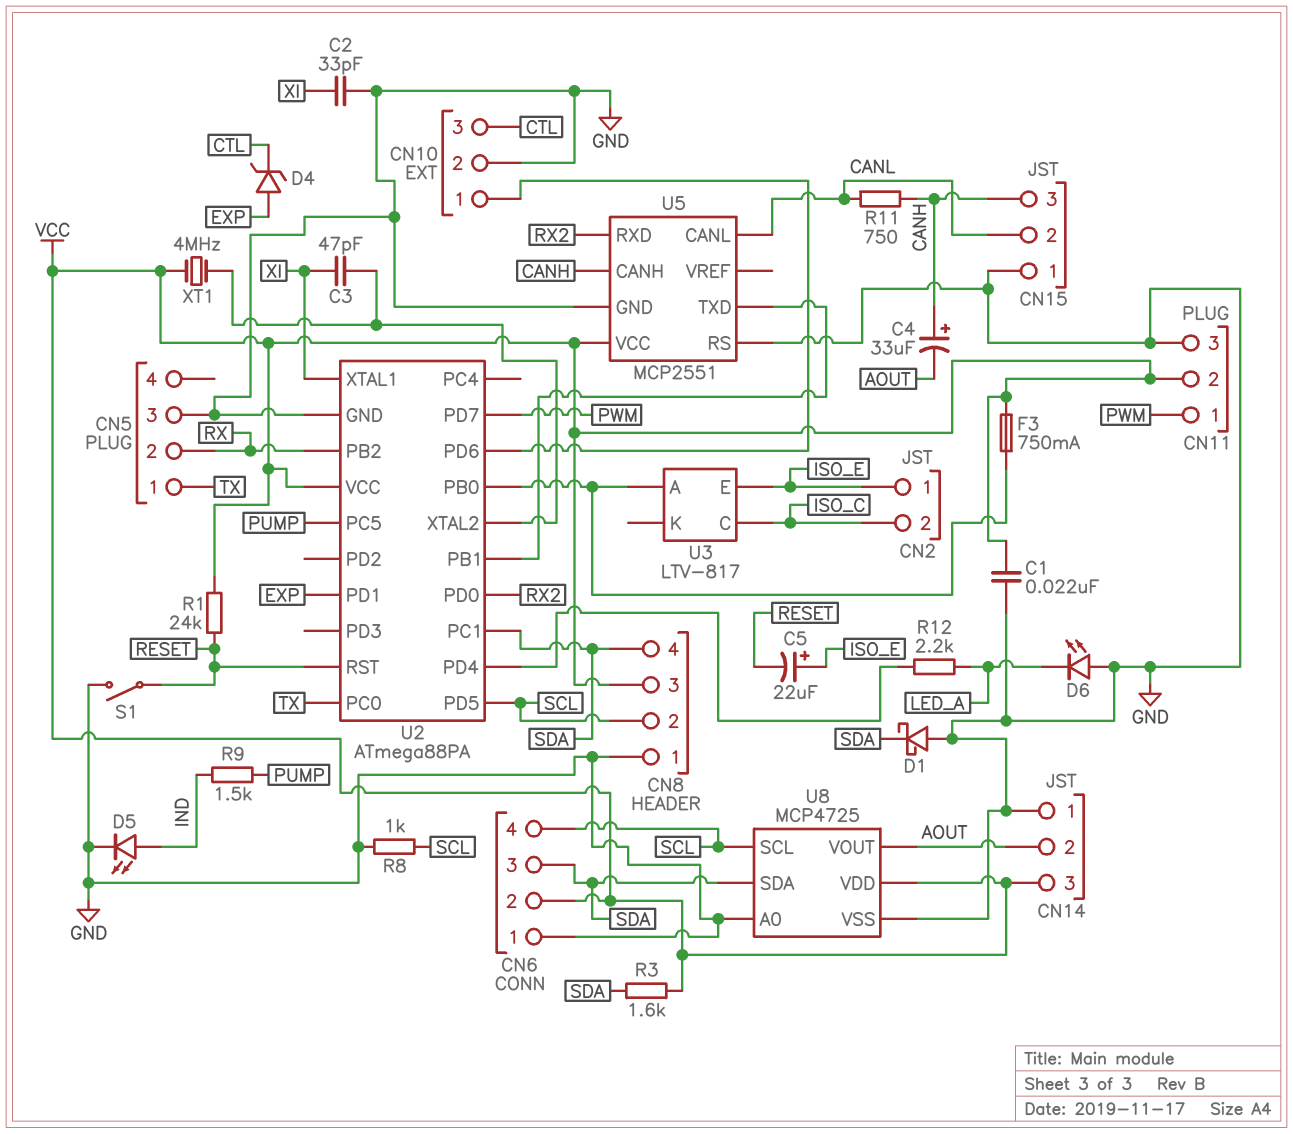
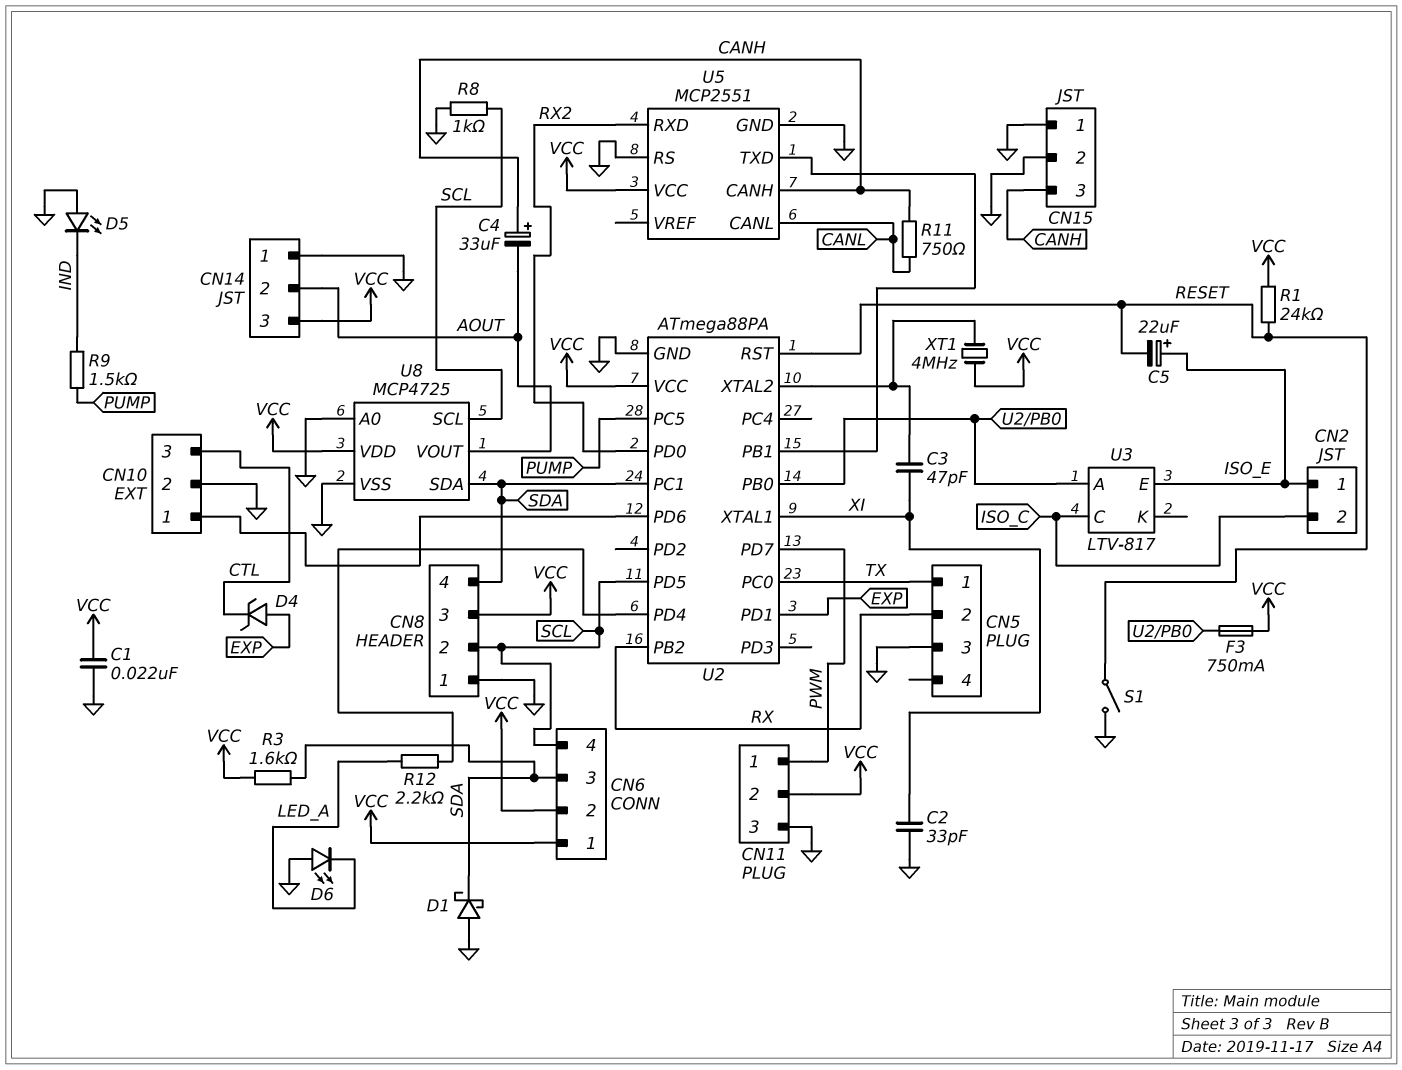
CN6 pin 1: GND -> VCC
CN15 pin 2: CANL -> GND
D5: LED (A IND, K GND) -> LED (A GND, K IND)

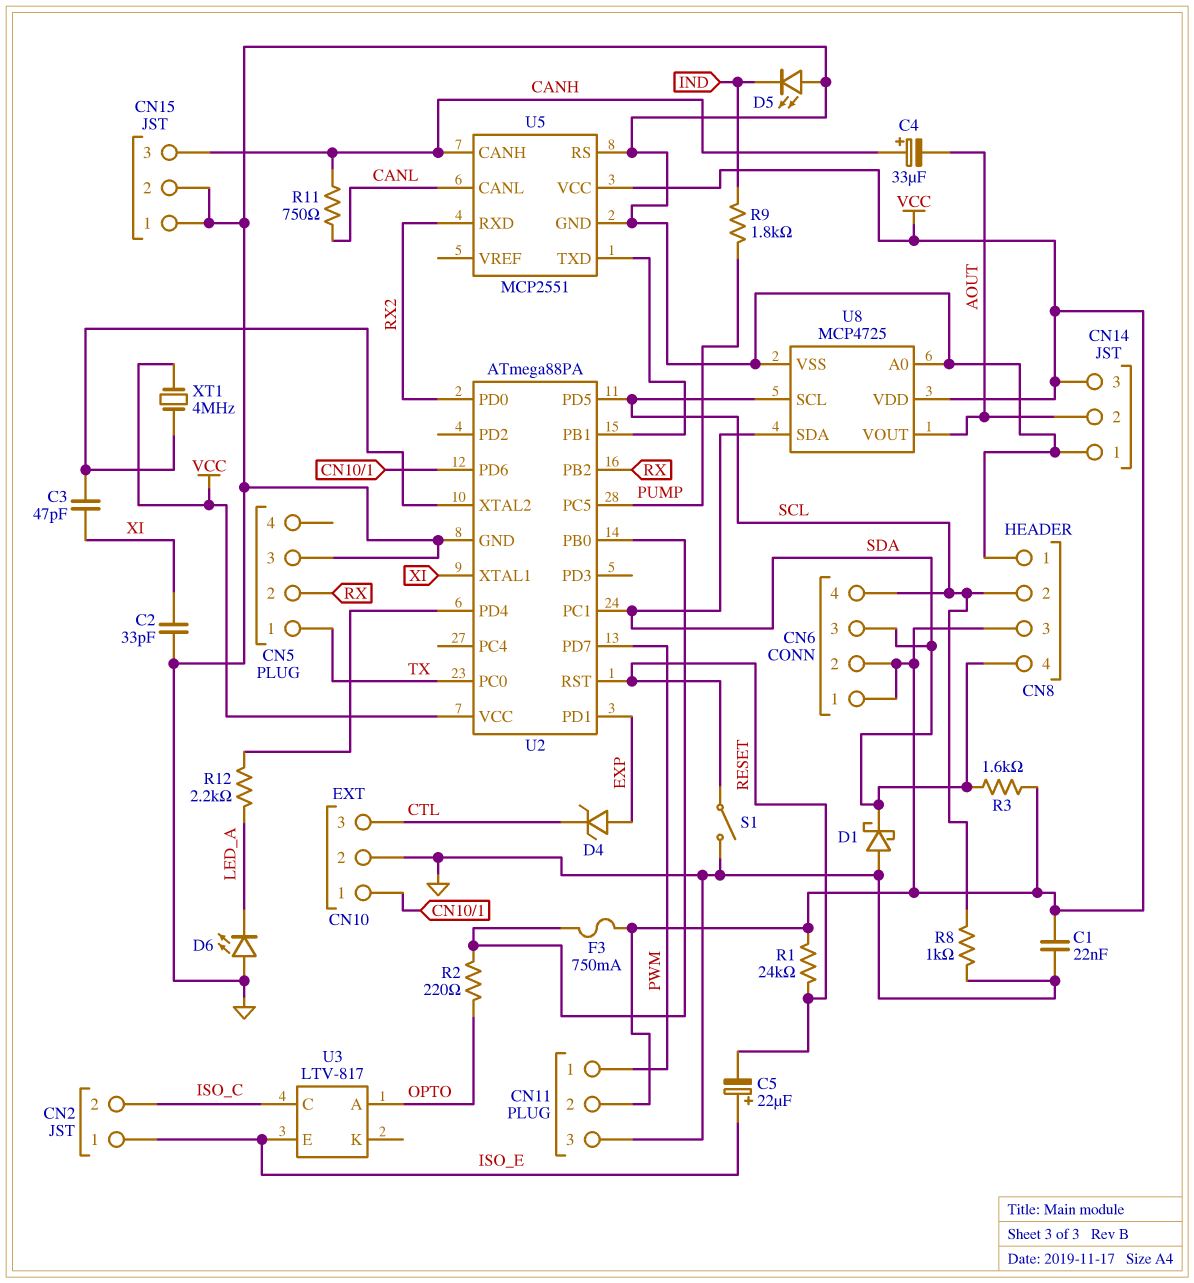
R2: none -> 220 (OPTO, U2/PB0)
R9: 1.5k (IND, PUMP) -> 1.8k (IND, PUMP)
U3 pin A: U2/PB0 -> OPTO

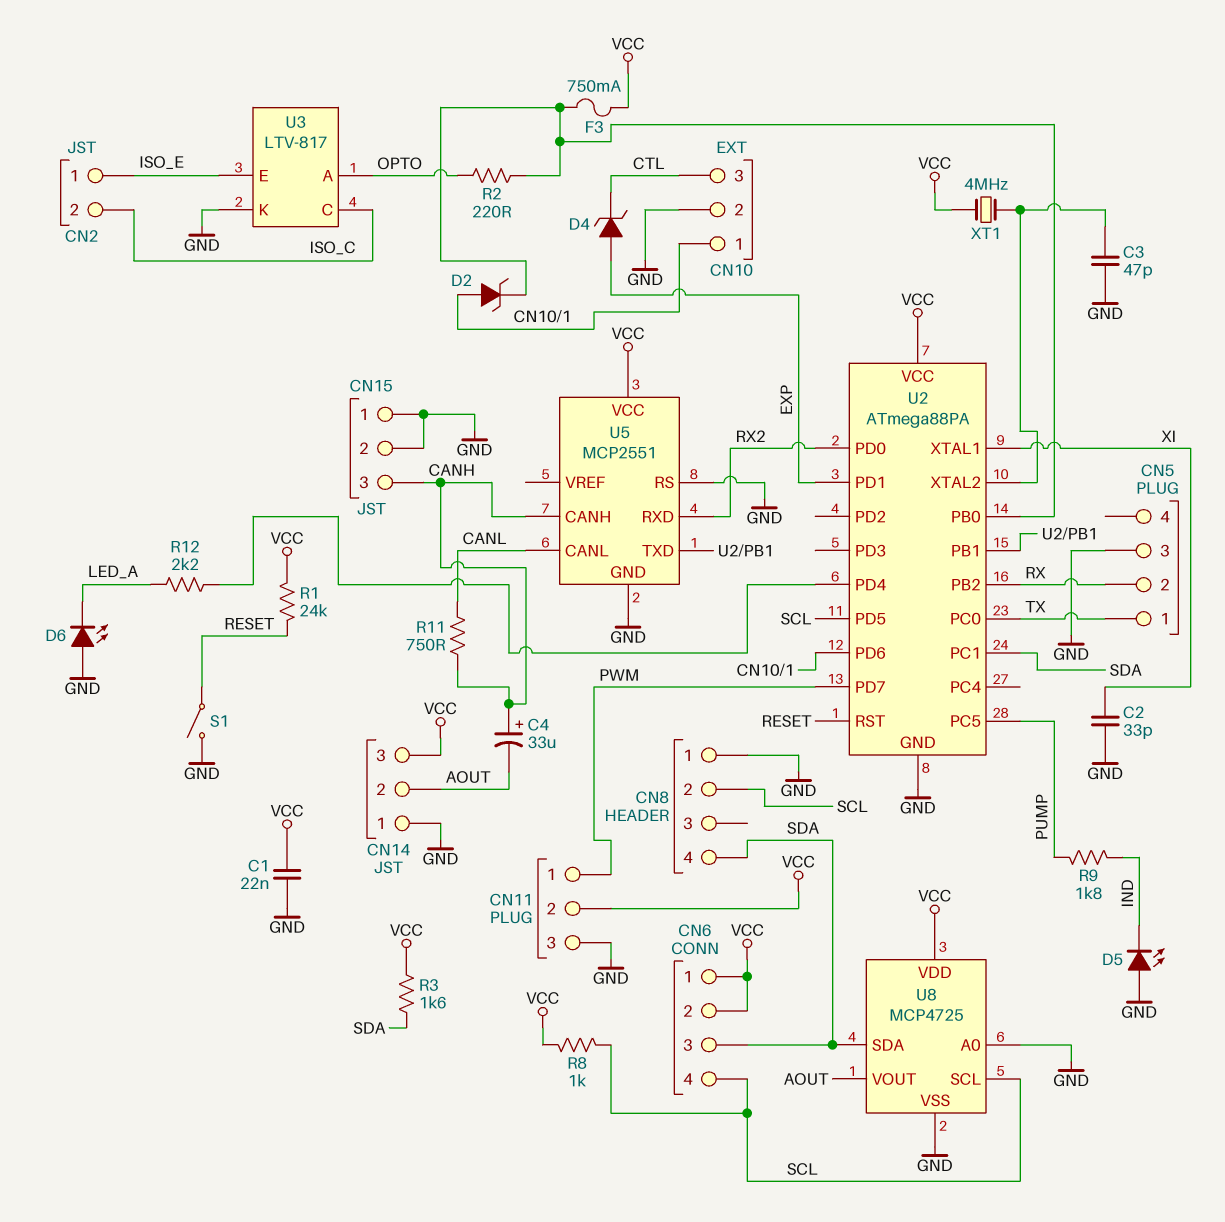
C3: 47pF (U2/XTAL2, XI) -> 47pF (GND, U2/XTAL2)
C5: 22uF (plus ISO_E, minus RESET) -> none
CN8 pin 3: VCC -> none
D1: schottky (A GND, K SDA) -> none
D2: none -> zener (A CN10/1, K U2/PB0)
R8: 1k (GND, SCL) -> 1k (SCL, VCC)
U3 pin K: none -> GND

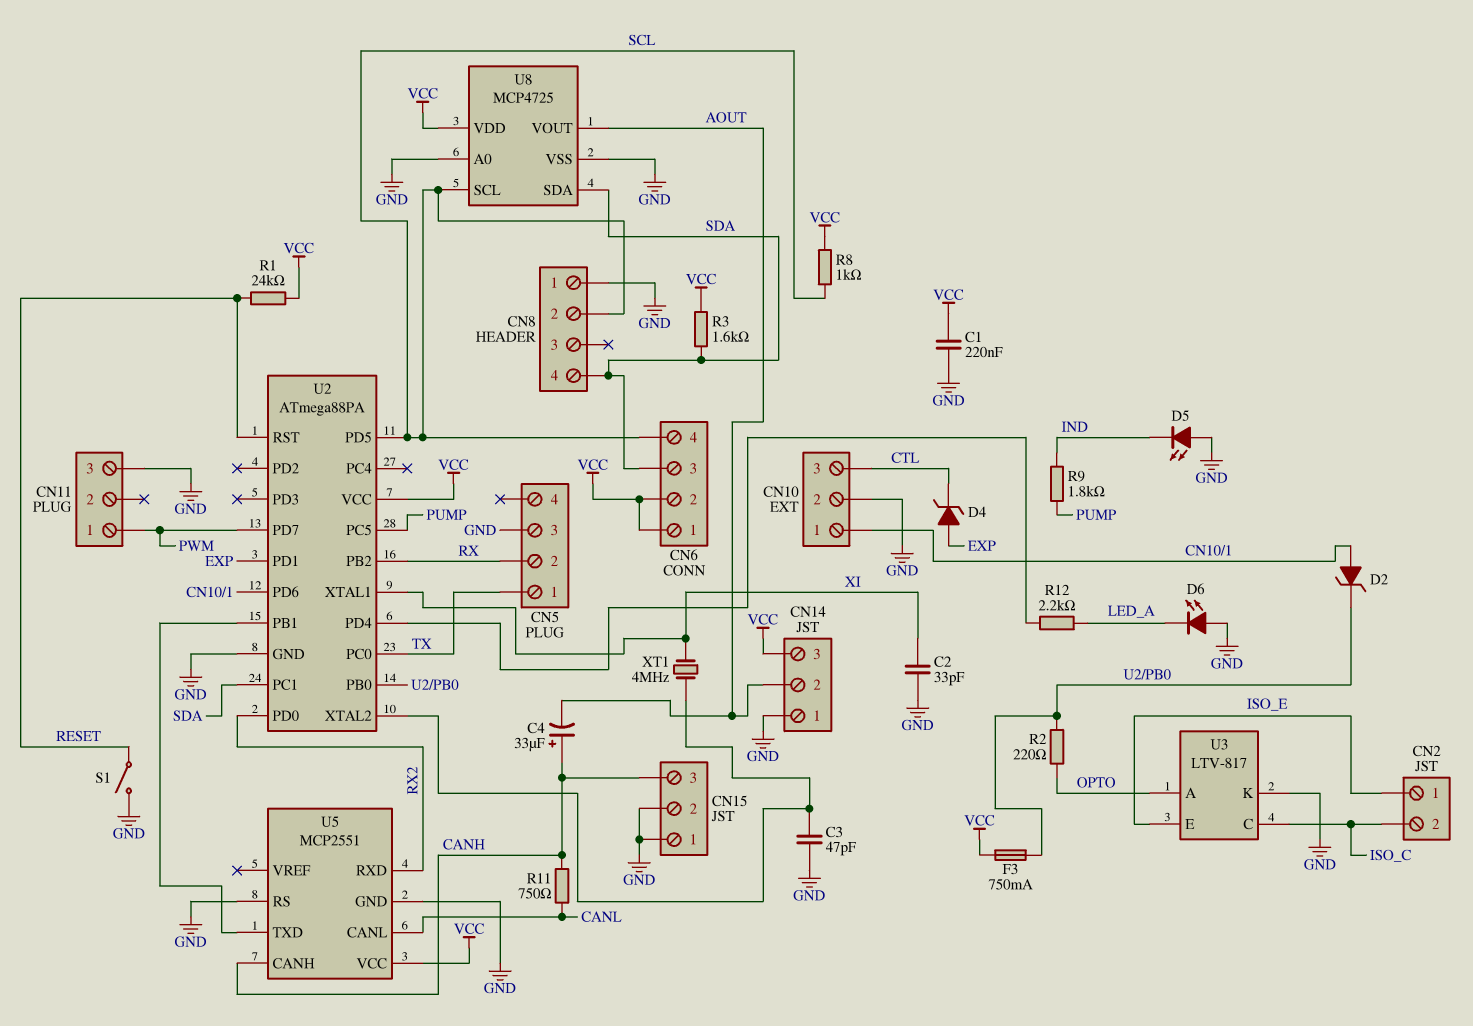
C1: 22nF (GND, VCC) -> 220nF (GND, VCC)
CN11 pin 2: VCC -> none
XT1: 4MHz (U2/XTAL2, VCC) -> 4MHz (U2/XTAL2, XI)

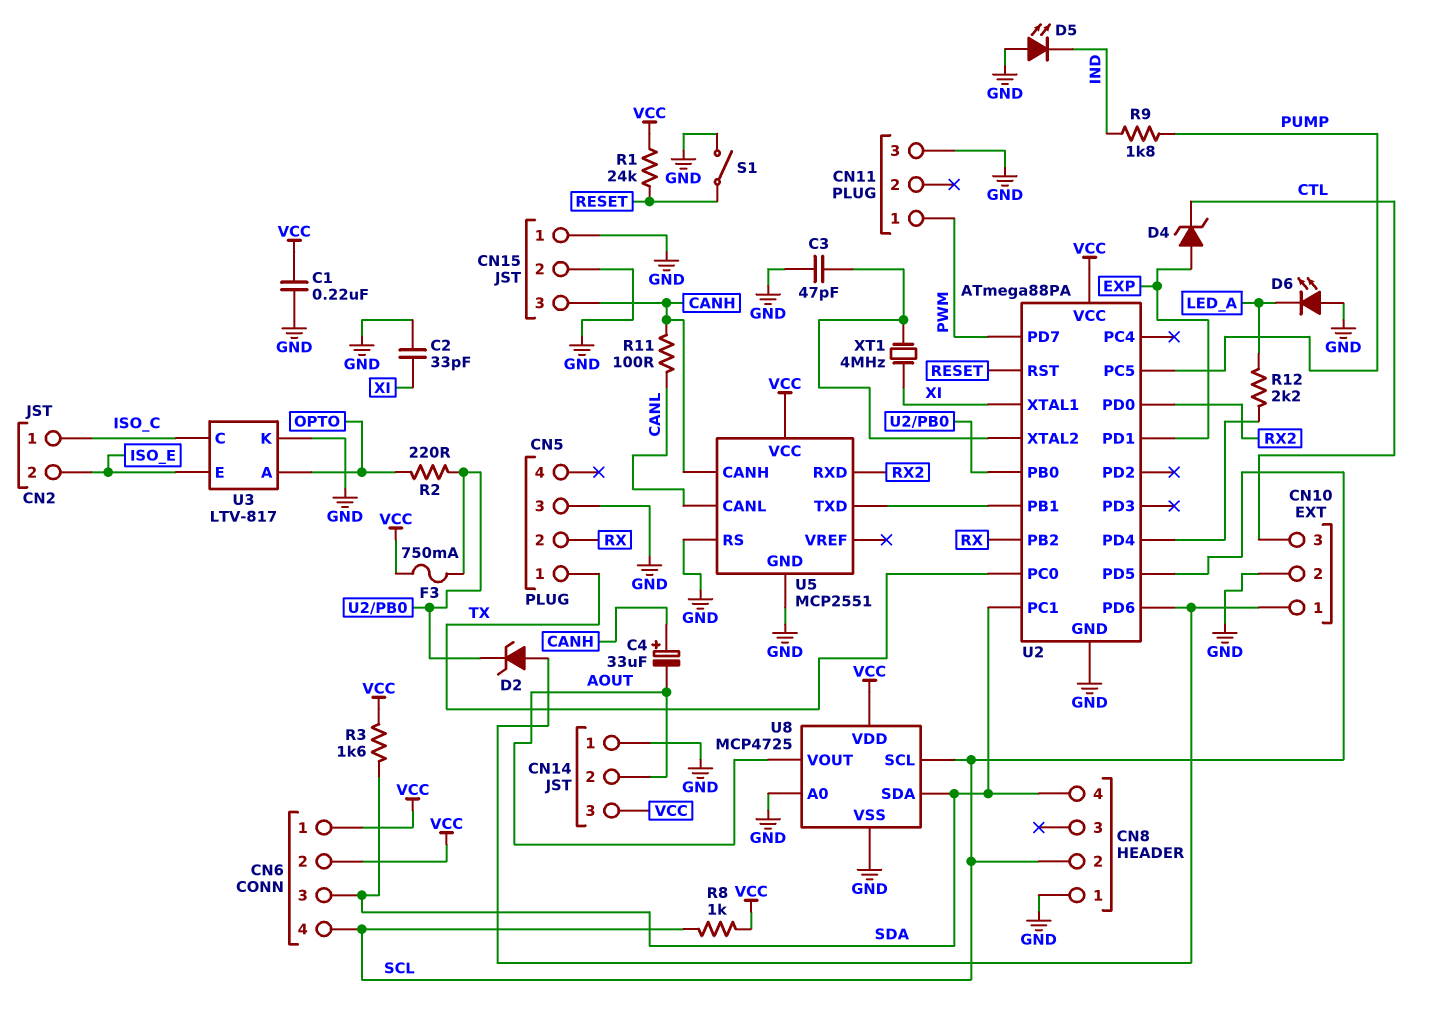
CN2 pin 1: ISO_E -> ISO_C
CN2 pin 2: ISO_C -> ISO_E
R11: 750 (CANH, CANL) -> 100 (CANH, CANL)

